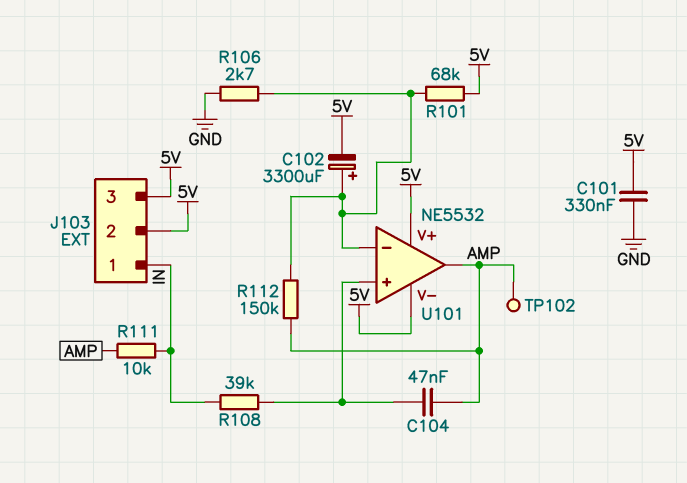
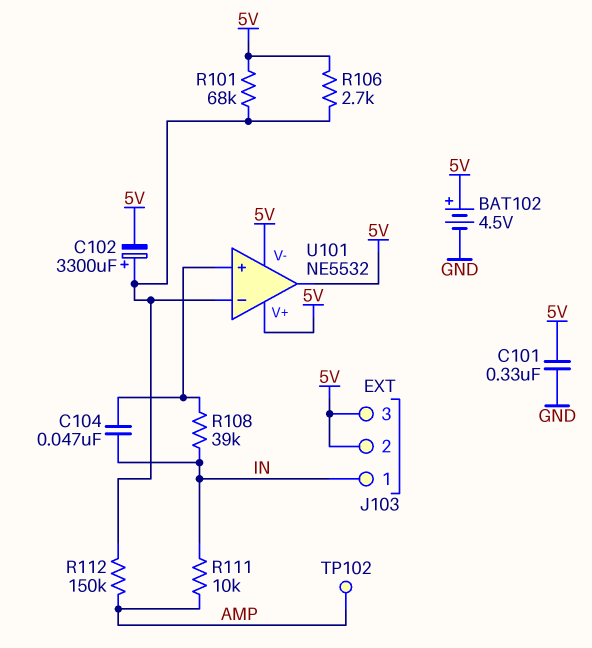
BAT102: none -> 4.5V (plus 5V, minus GND)
C104: 47nF (AMP, U101/in+) -> 47nF (IN, U101/in+)
R106: 2.7k (GND, U101/in-) -> 2.7k (5V, U101/in-)
U101 pin out: AMP -> 5V

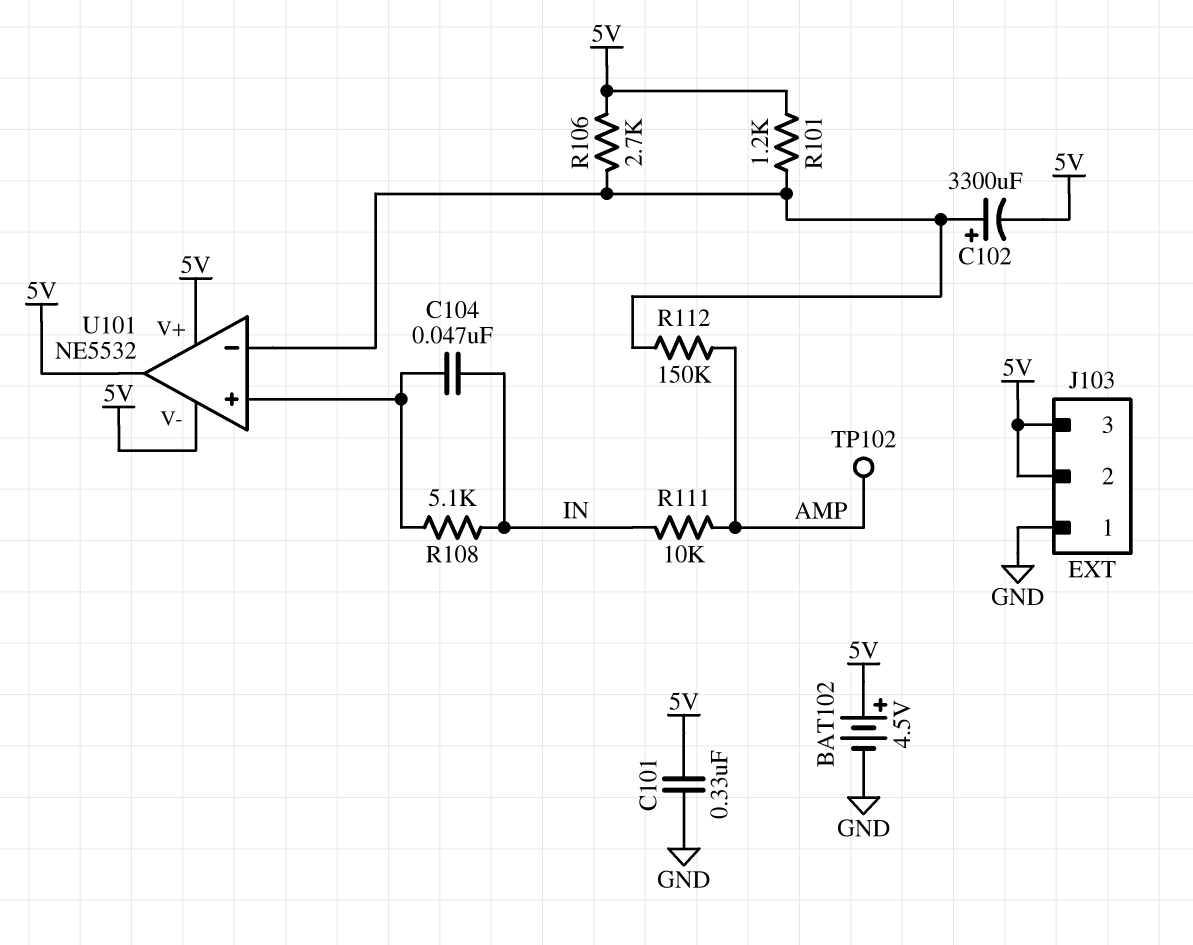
J103 pin 1: IN -> GND
R101: 68k (5V, U101/in-) -> 1.2k (5V, U101/in-)
R108: 39k (IN, U101/in+) -> 5.1k (IN, U101/in+)

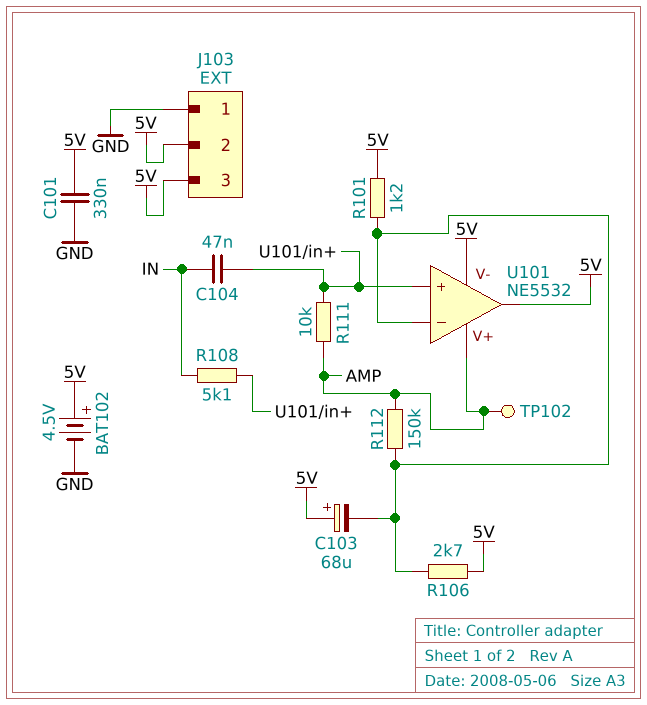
C102: 3300uF (plus U101/in-, minus 5V) -> none
C103: none -> 68uF (plus 5V, minus U101/in-)
R111: 10k (AMP, IN) -> 10k (AMP, U101/in+)
U101 pin V+: 5V -> AMP

